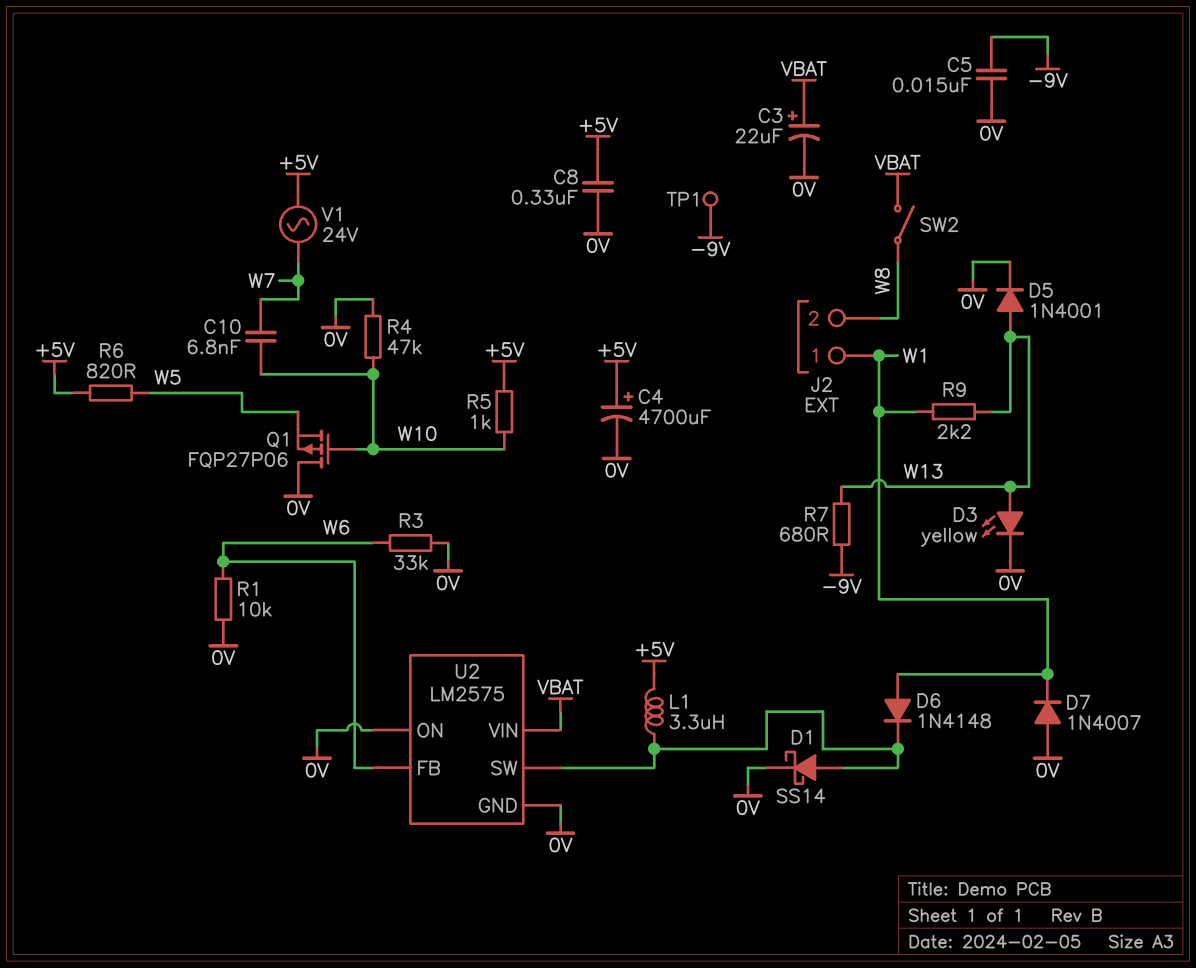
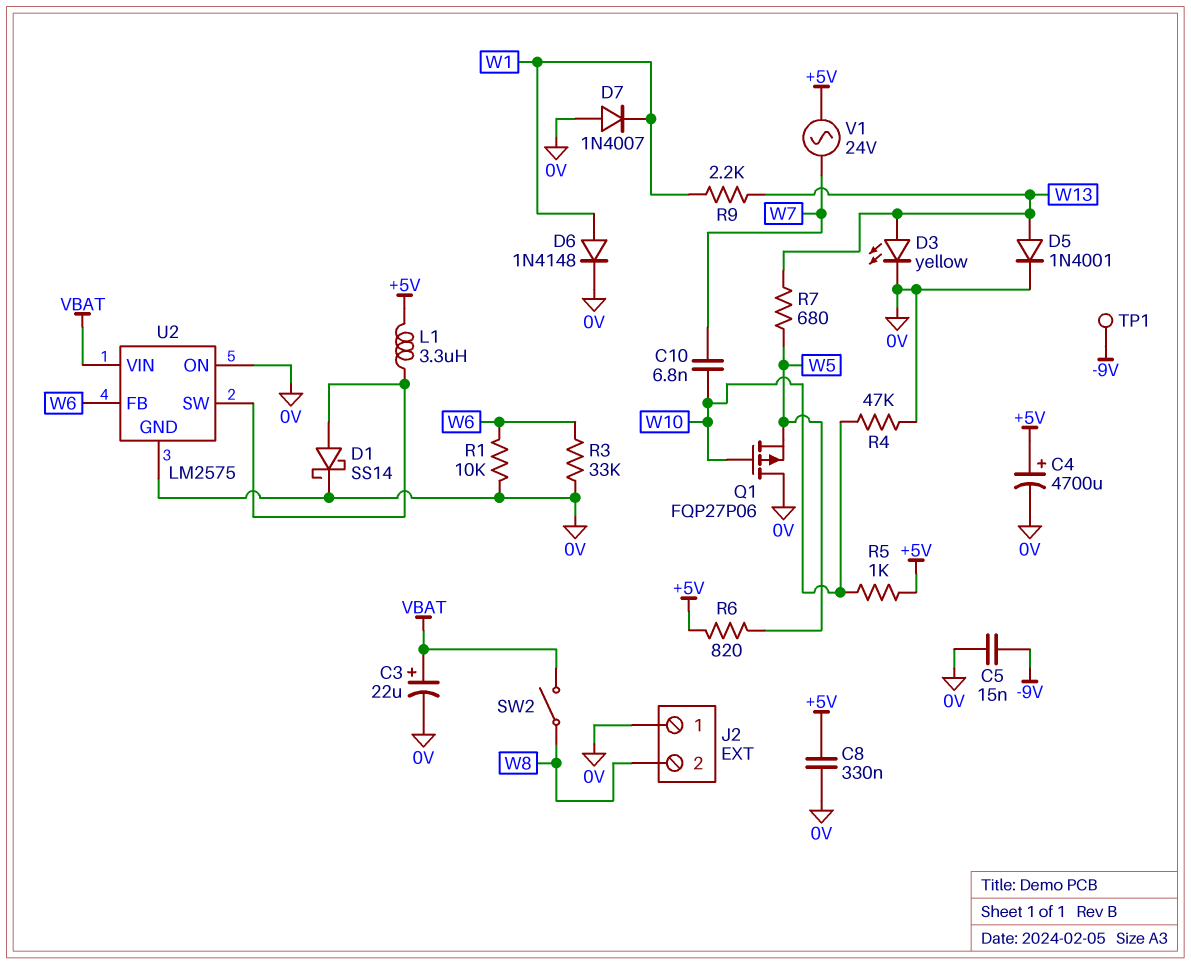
D6: diode 1N4148 (A W1, K U2/SW) -> diode 1N4148 (A W1, K 0V)
J2 pin 1: W1 -> 0V
R7: 680 (-9V, W13) -> 680 (W5, W13)

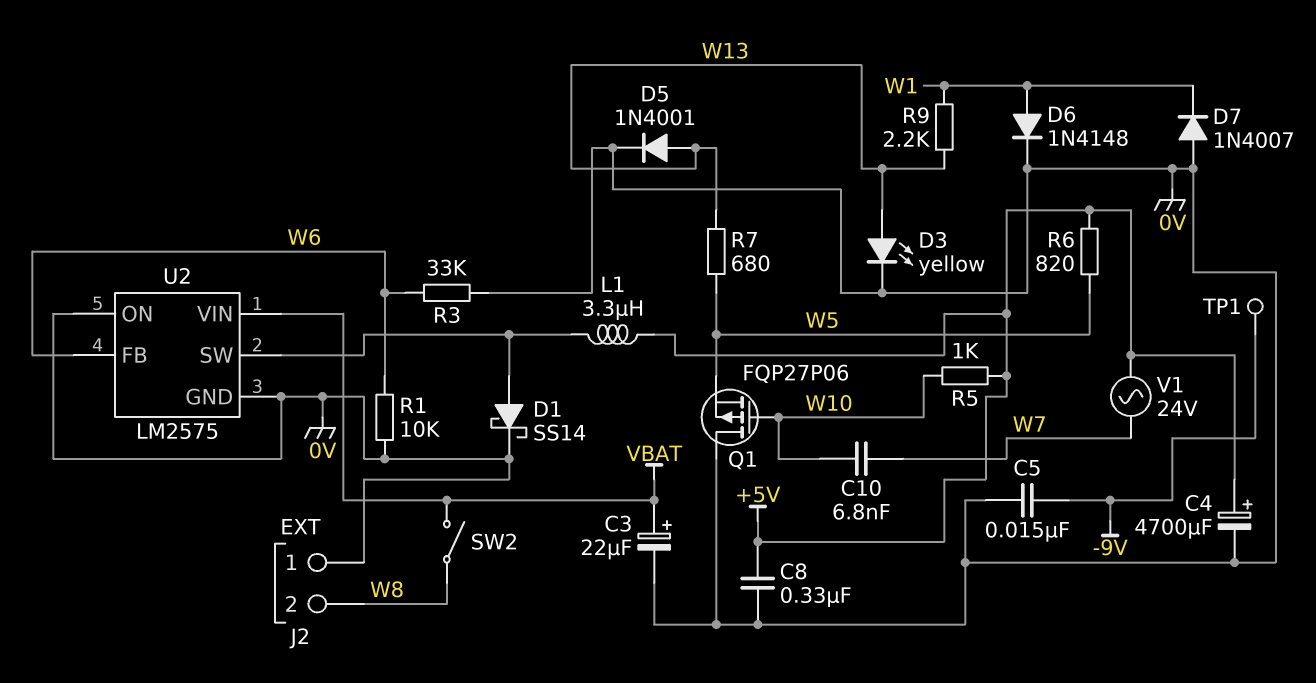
R4: 47k (0V, W10) -> none

